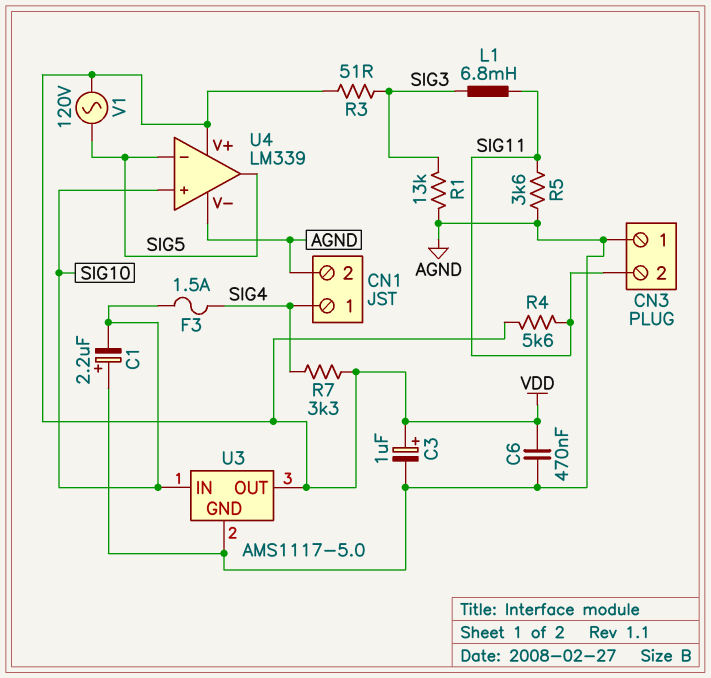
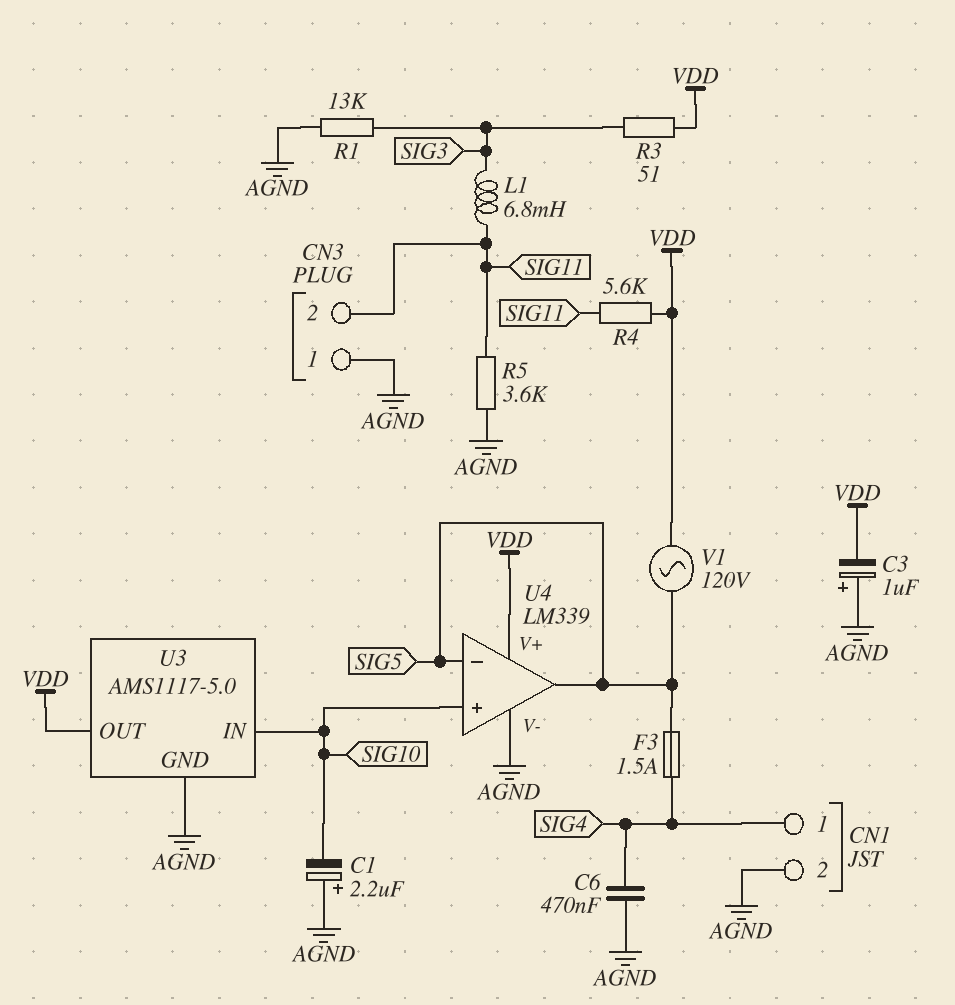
C3: 1uF (plus VDD, minus AGND) -> 1uF (plus AGND, minus VDD)
C6: 470nF (AGND, VDD) -> 470nF (AGND, SIG4)
F3: 1.5A (SIG4, SIG10) -> 1.5A (SIG4, SIG5)
R7: 3.3k (SIG4, VDD) -> none

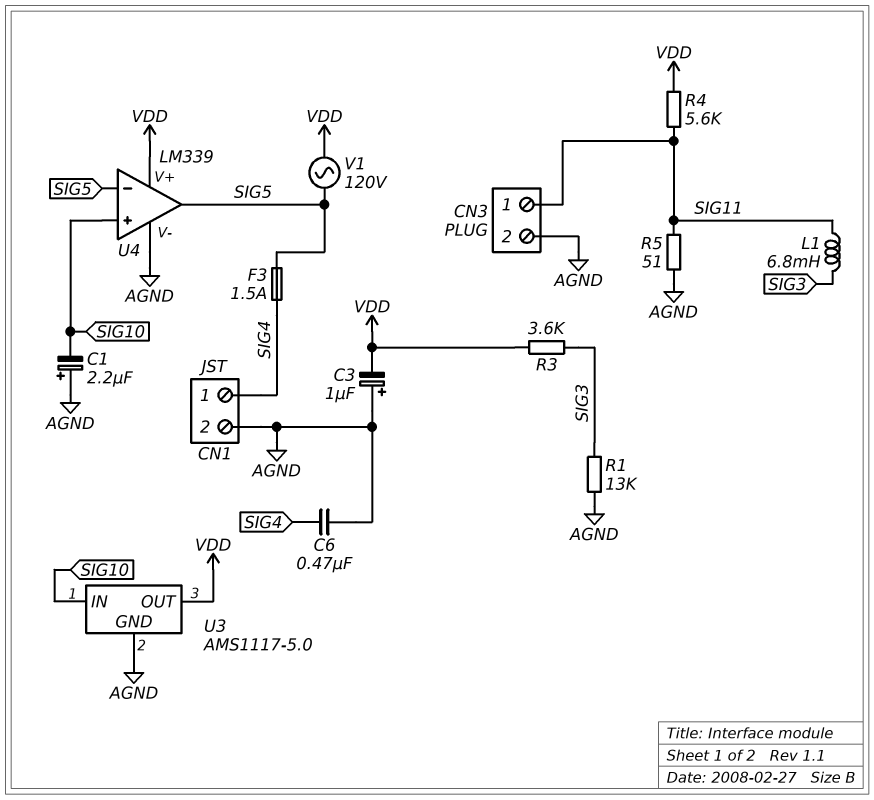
CN3 pin 1: AGND -> SIG11
CN3 pin 2: SIG11 -> AGND
R3: 51 (SIG3, VDD) -> 3.6k (SIG3, VDD)
R5: 3.6k (AGND, SIG11) -> 51 (AGND, SIG11)

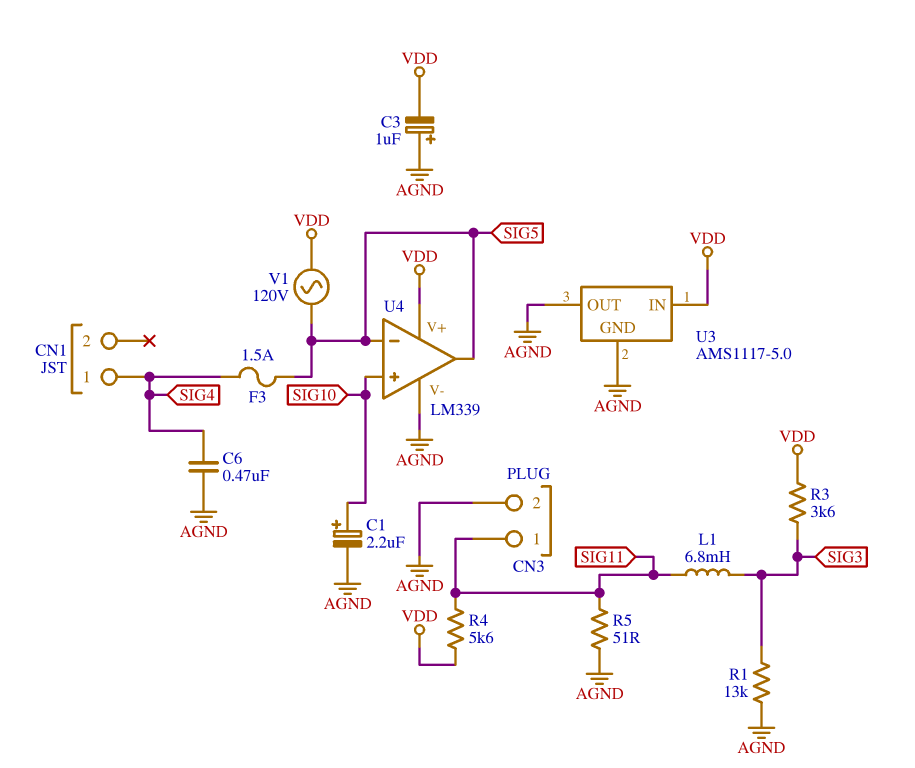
C1: 2.2uF (plus AGND, minus SIG10) -> 2.2uF (plus SIG10, minus AGND)
CN1 pin 2: AGND -> none
U3 pin IN: SIG10 -> VDD
U3 pin OUT: VDD -> AGND

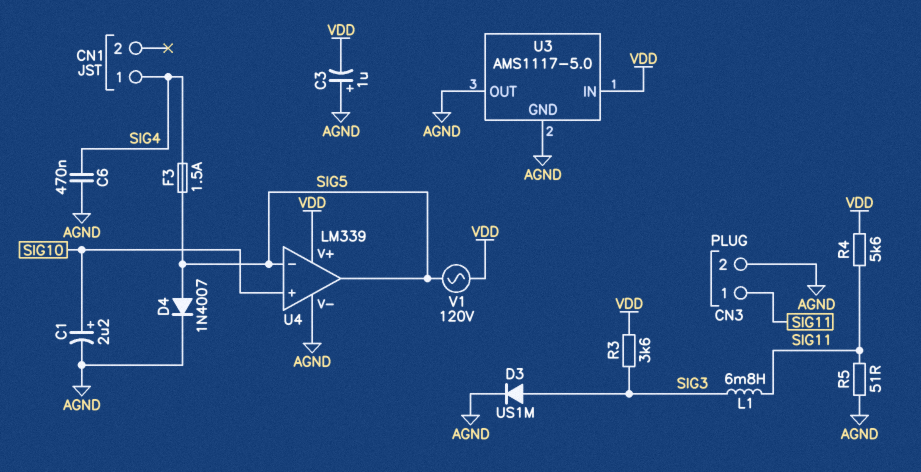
D3: none -> diode US1M (A SIG3, K AGND)
D4: none -> diode 1N4007 (A SIG5, K AGND)
R1: 13k (AGND, SIG3) -> none

